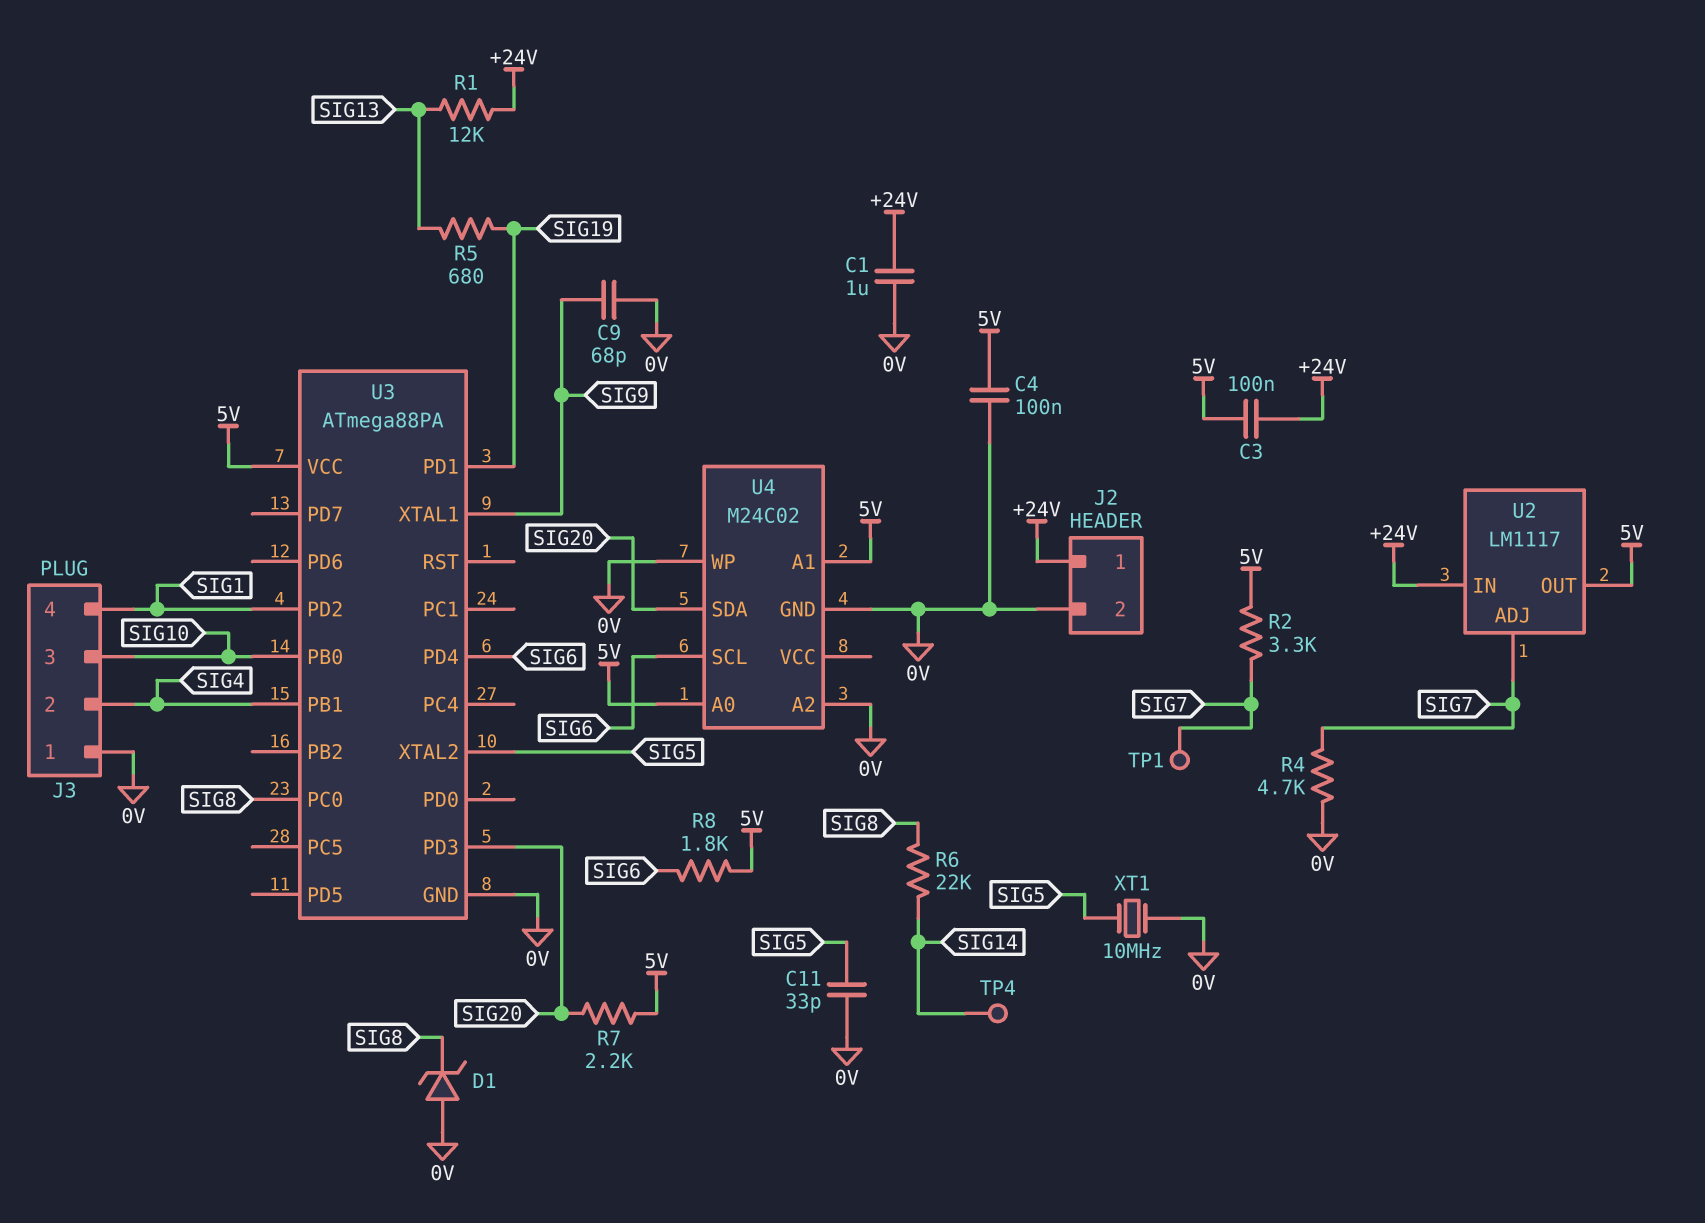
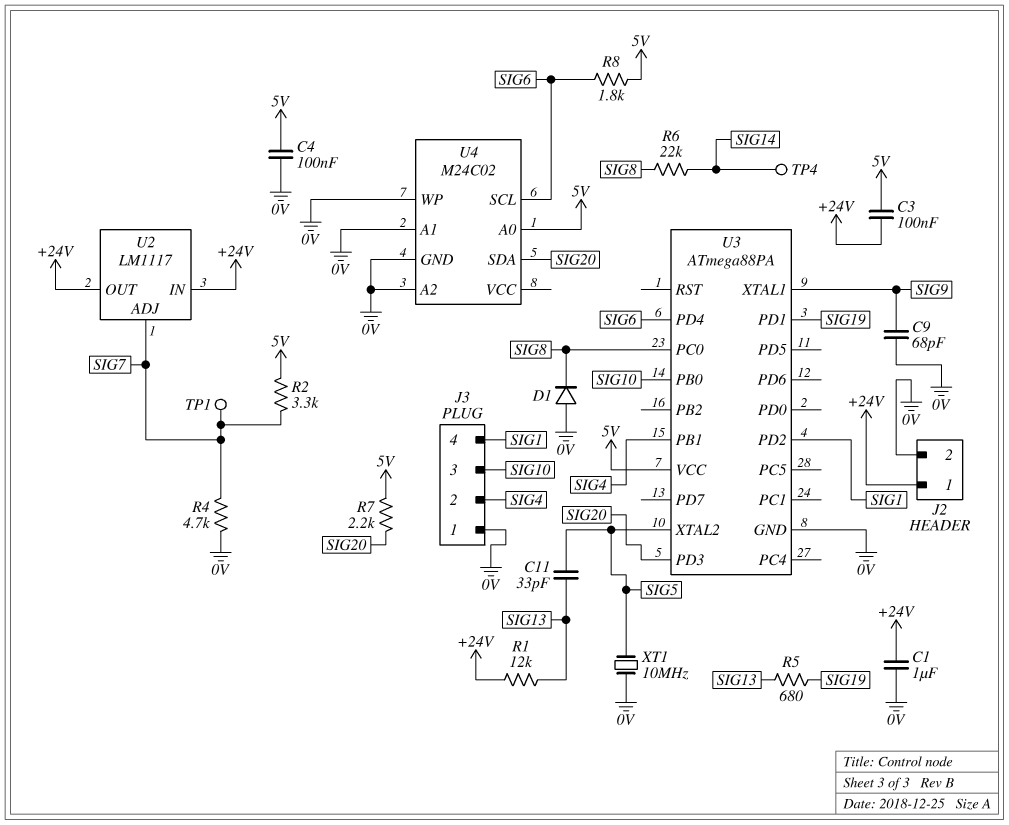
C11: 33pF (0V, SIG5) -> 33pF (SIG5, SIG13)
D1: zener (A 0V, K SIG8) -> diode (A 0V, K SIG8)
U2 pin OUT: 5V -> +24V
U4 pin A1: 5V -> 0V

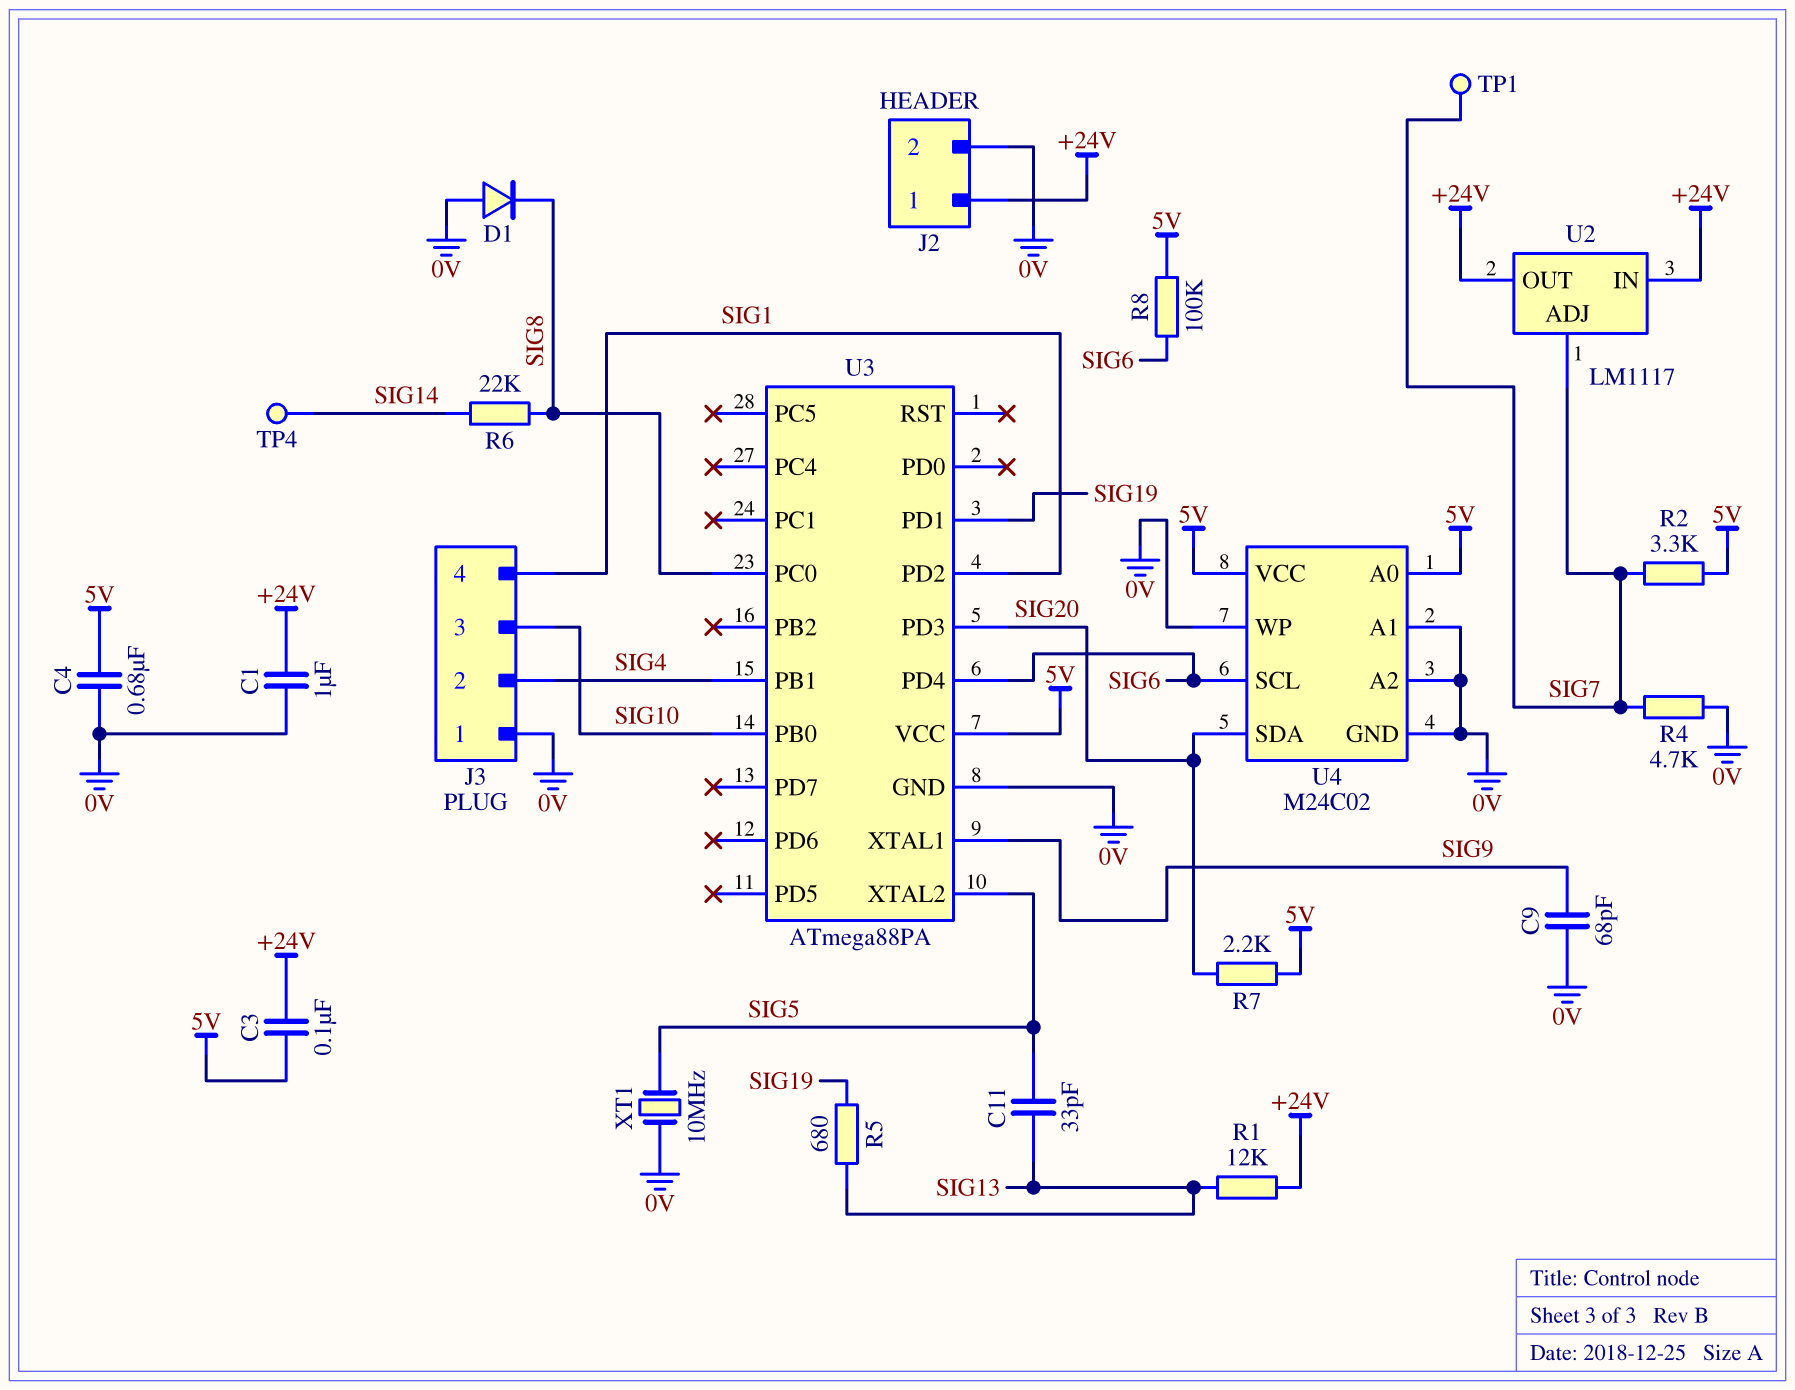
C4: 100nF (0V, 5V) -> 680nF (0V, 5V)
R8: 1.8k (5V, SIG6) -> 100k (5V, SIG6)
U4 pin VCC: none -> 5V

